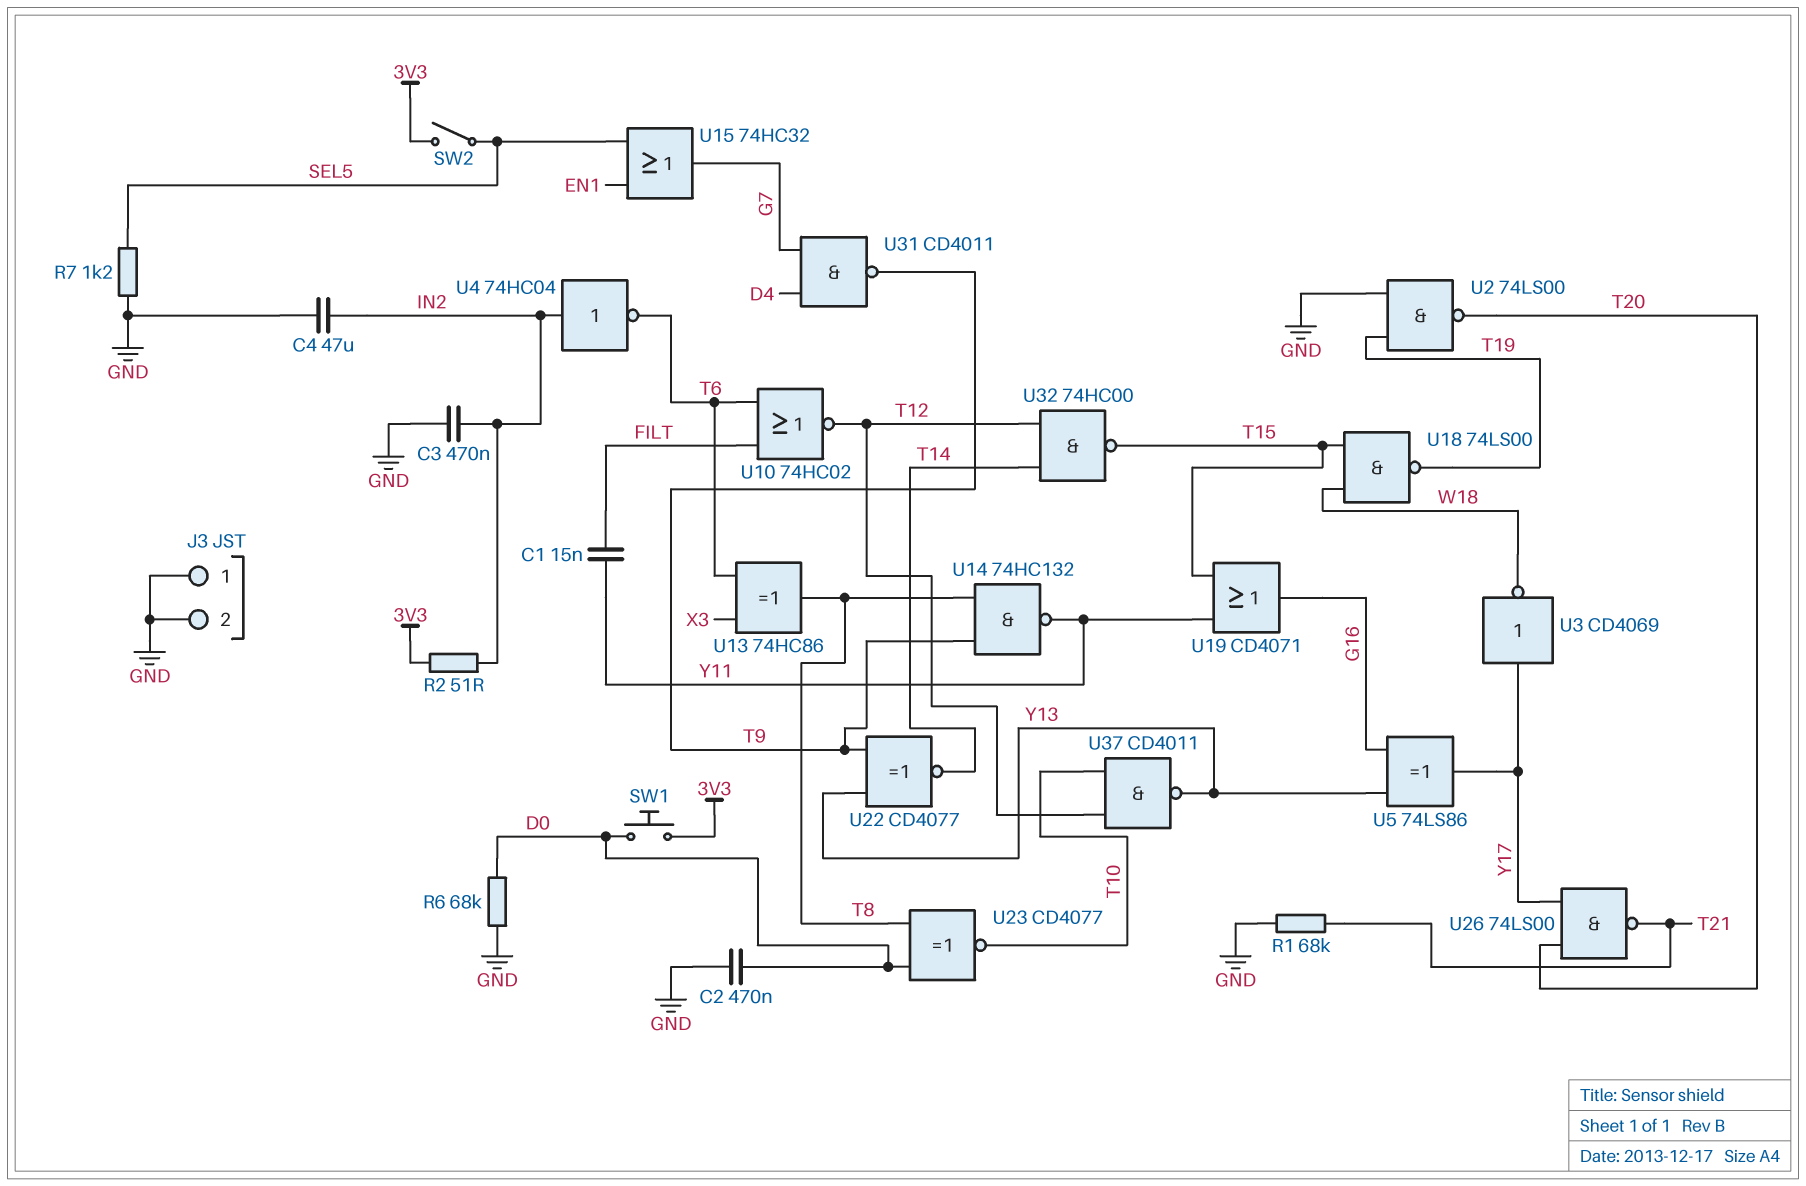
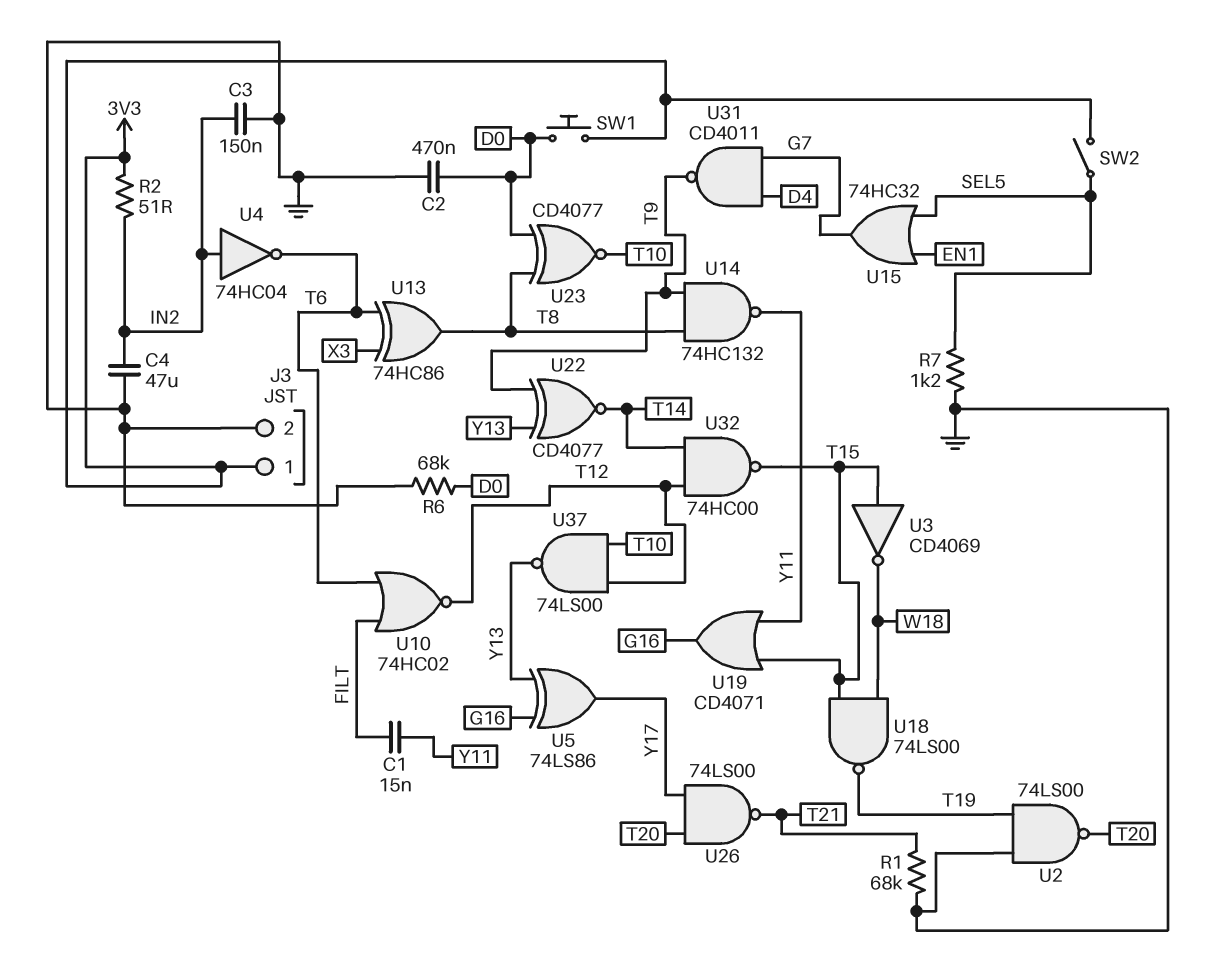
C3: 470nF (GND, IN2) -> 150nF (GND, IN2)
J3 pin 1: GND -> 3V3
U3: NOT CD4069 (in Y17, out W18) -> NOT CD4069 (in T15, out W18)
U37: NAND CD4011 (in T10, in T12, out Y13) -> NAND 74LS00 (in T10, in T12, out Y13)

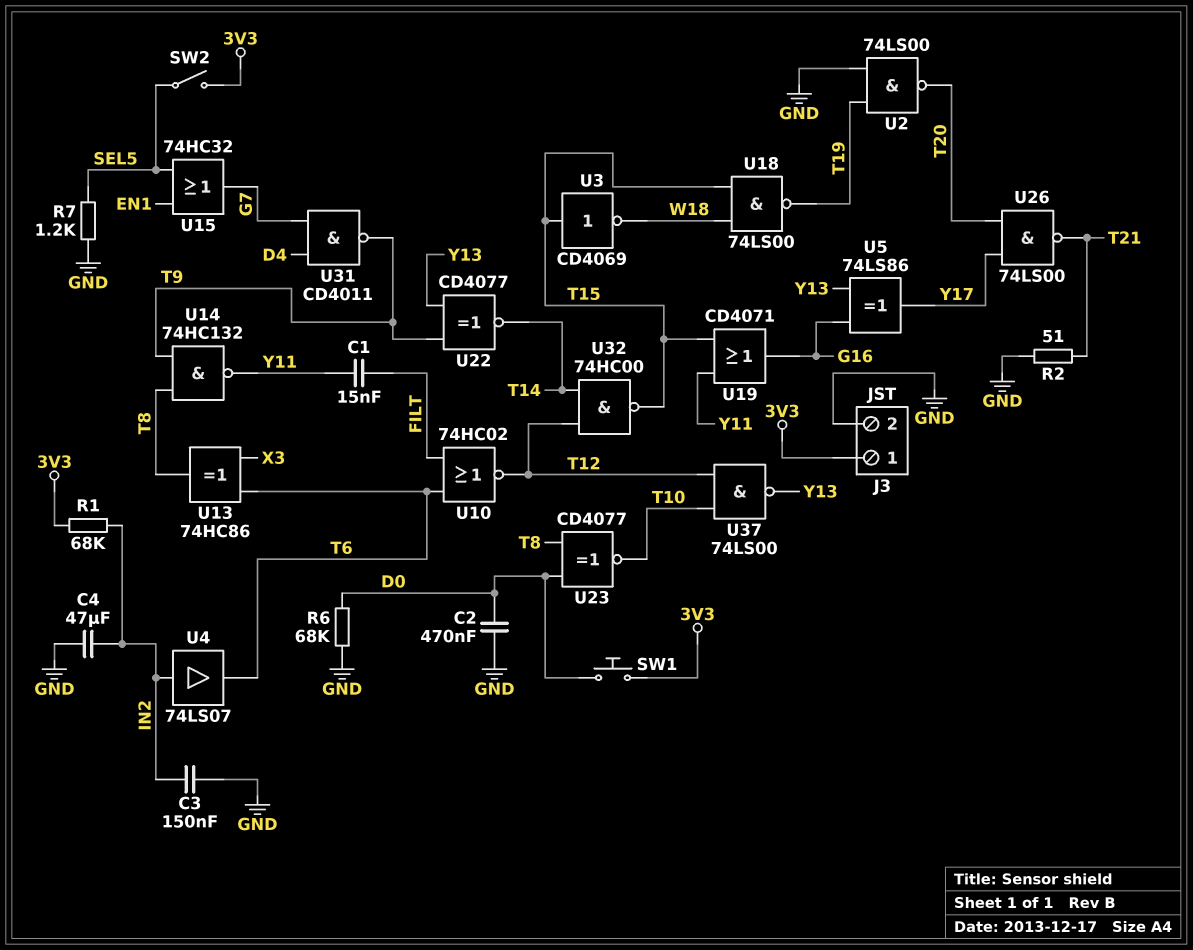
R1: 68k (GND, T21) -> 68k (3V3, IN2)
R2: 51 (3V3, IN2) -> 51 (GND, T21)
U4: NOT 74HC04 (in IN2, out T6) -> buffer 74LS07 (in IN2, out T6)

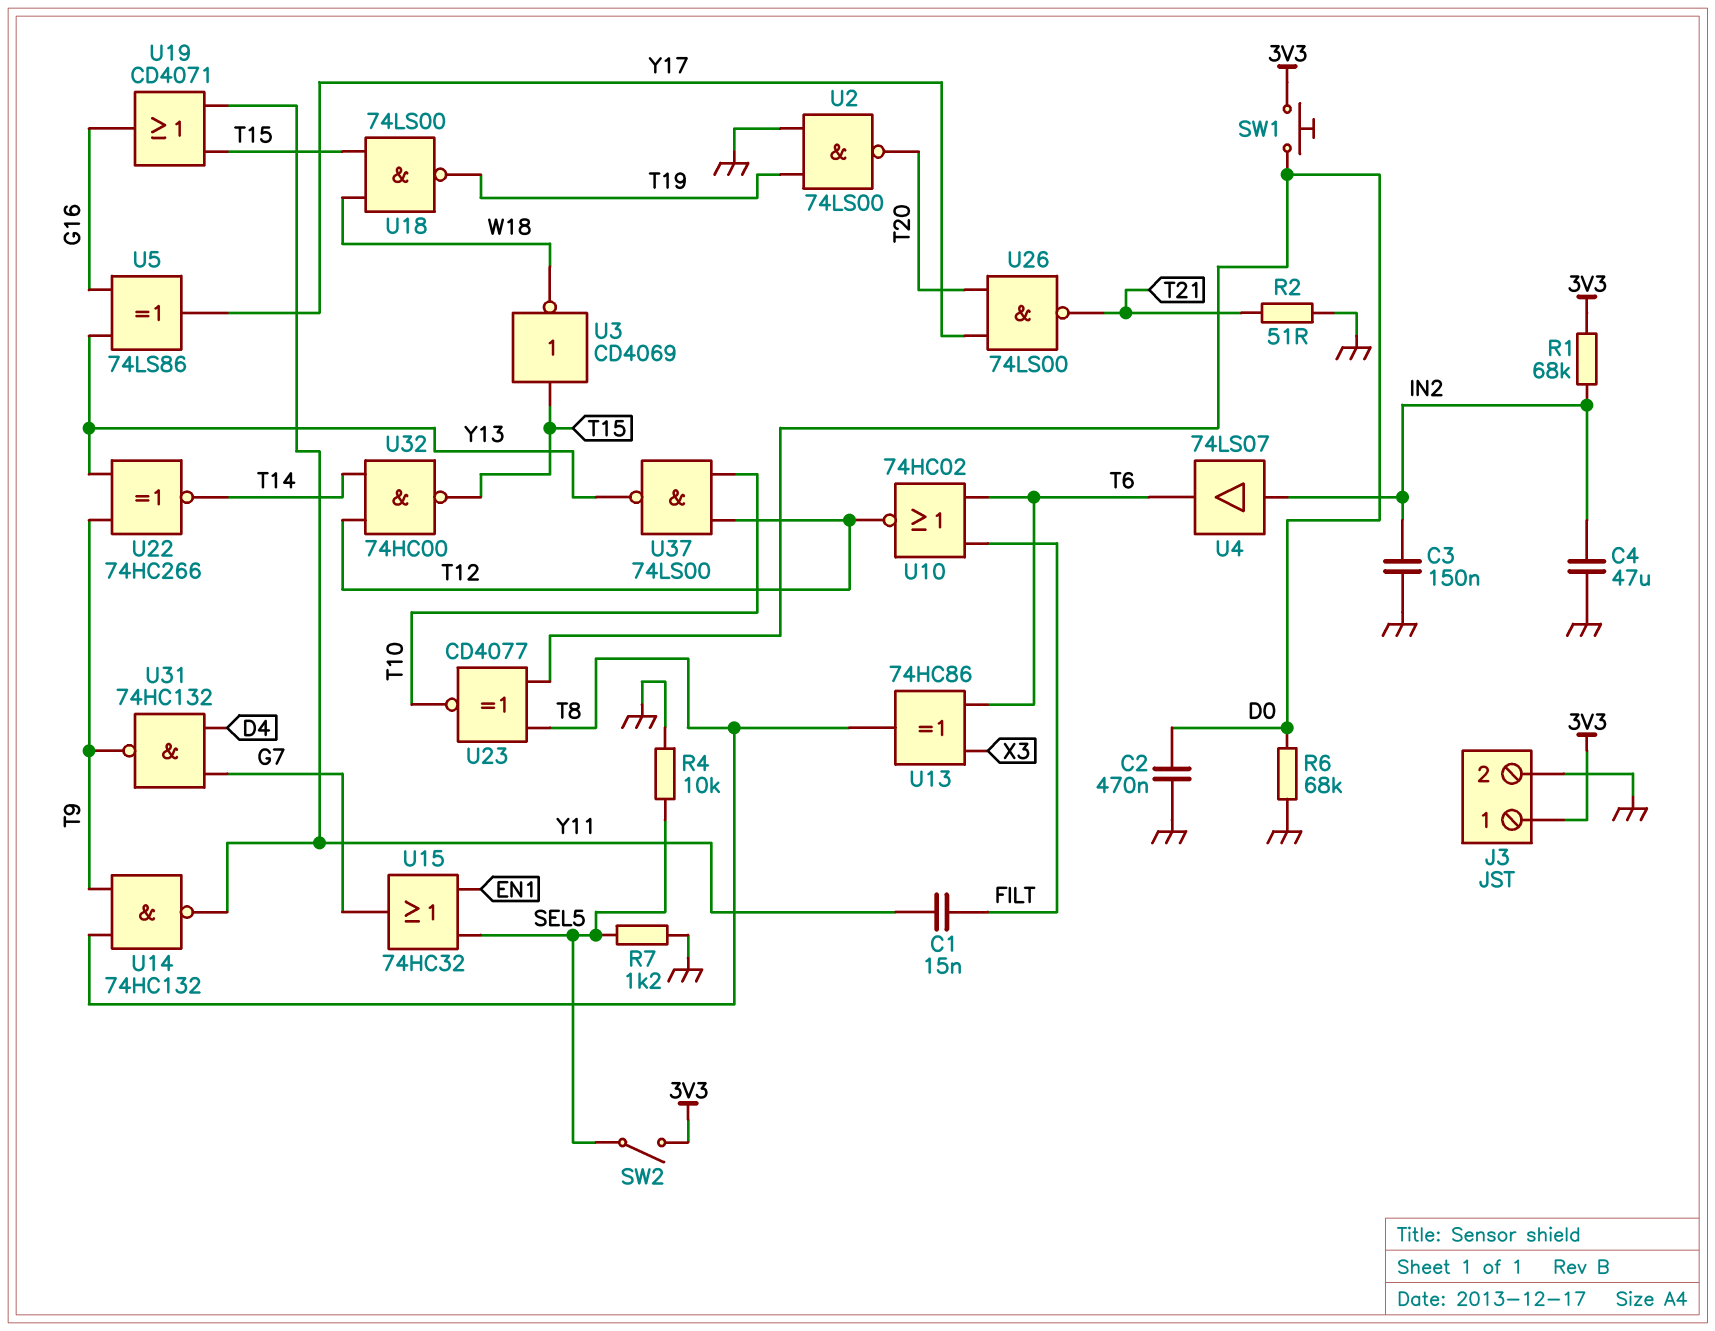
R4: none -> 10k (GND, SEL5)
U22: XNOR CD4077 (in T9, in Y13, out T14) -> XNOR 74HC266 (in T9, in Y13, out T14)
U31: NAND CD4011 (in D4, in G7, out T9) -> NAND 74HC132 (in D4, in G7, out T9)

